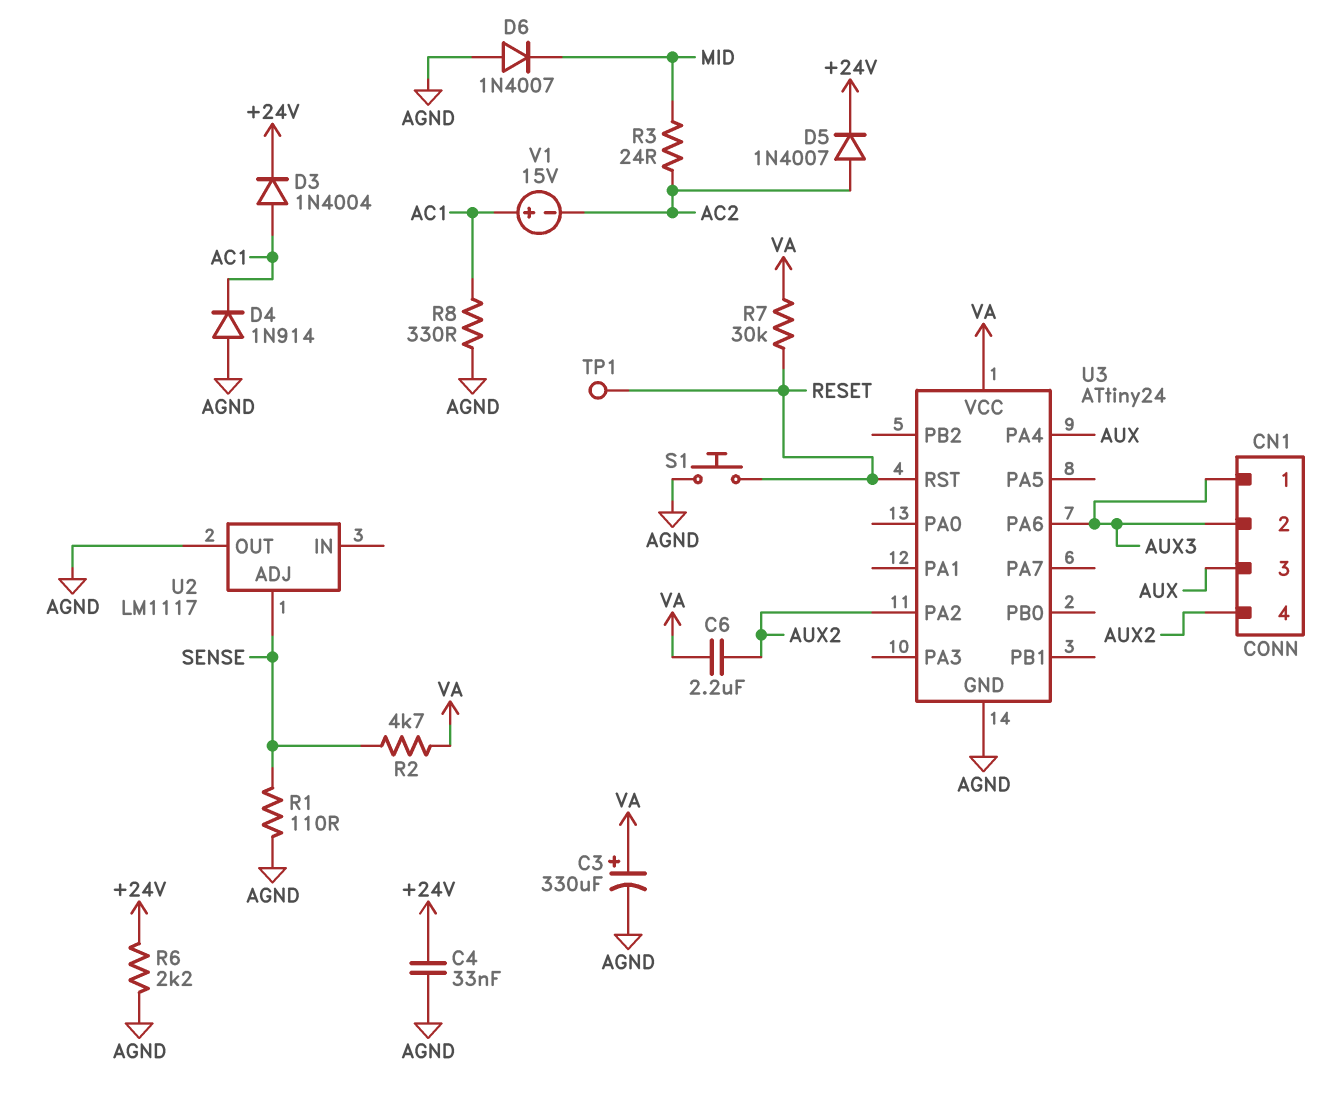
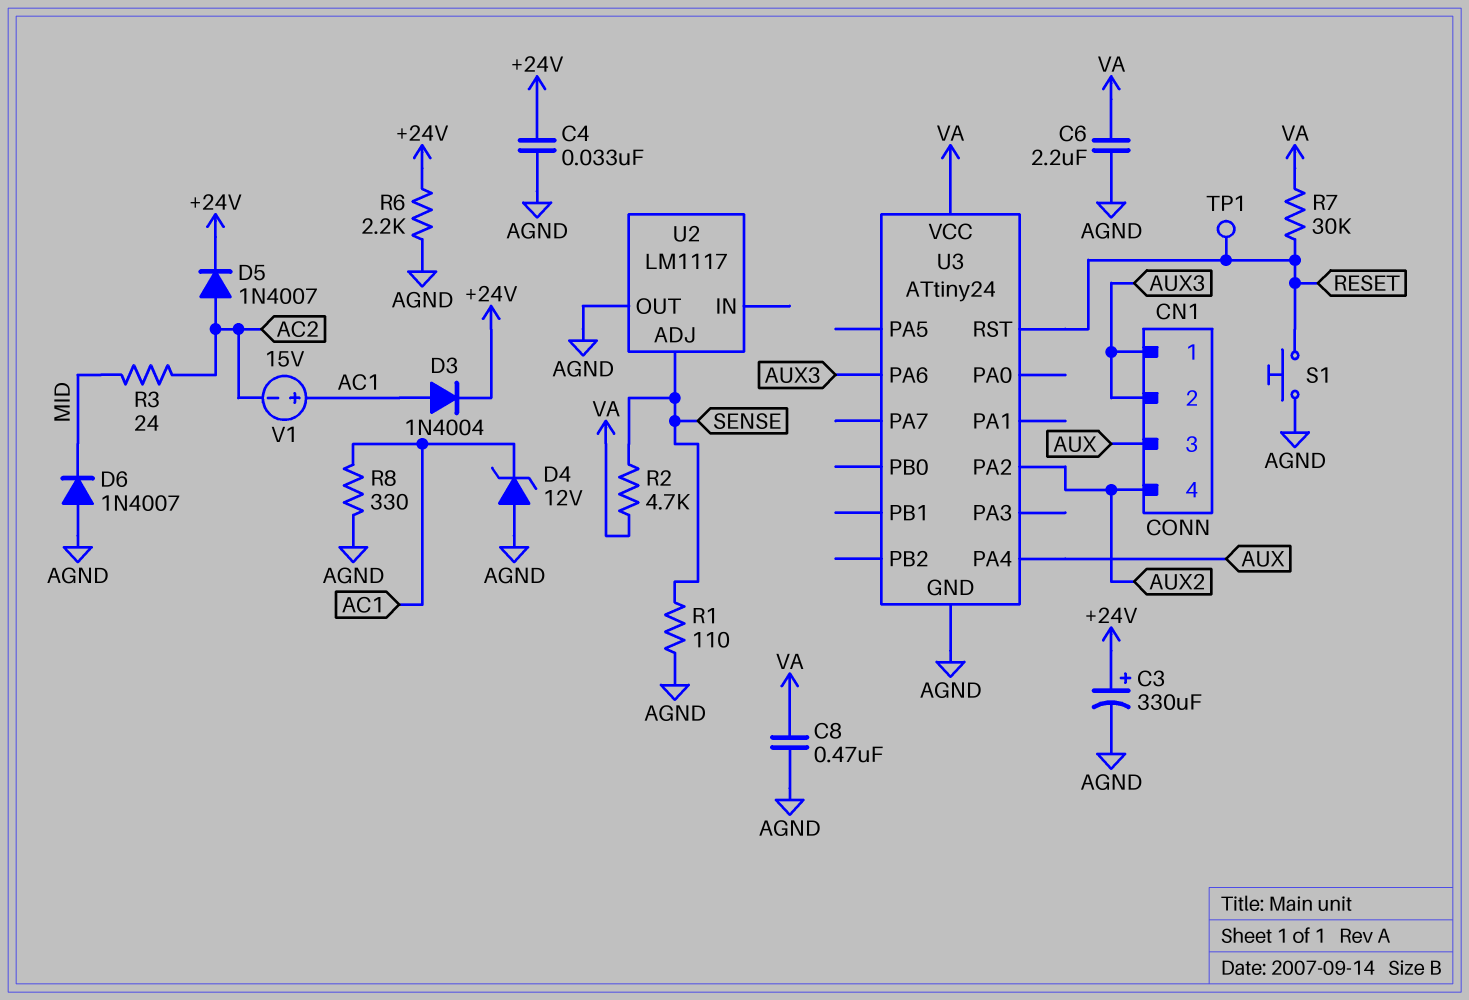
C3: 330uF (plus VA, minus AGND) -> 330uF (plus +24V, minus AGND)
C6: 2.2uF (AUX2, VA) -> 2.2uF (AGND, VA)
C8: none -> 470nF (AGND, VA)
D4: diode 1N914 (A AGND, K AC1) -> zener 12V (A AGND, K AC1)

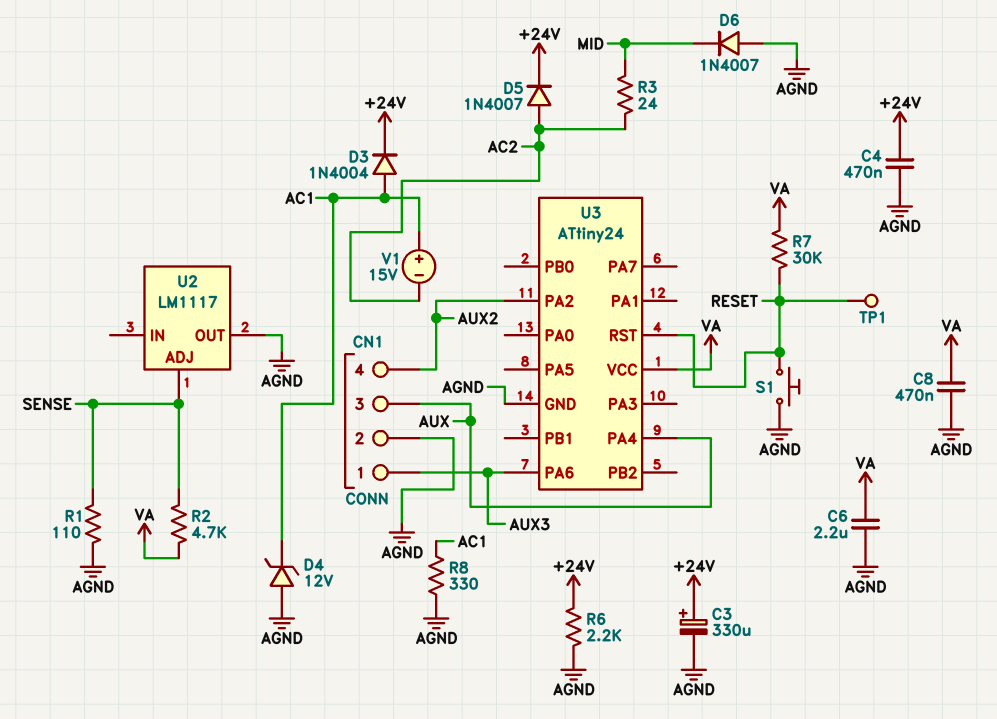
C4: 33nF (+24V, AGND) -> 470nF (+24V, AGND)
CN1 pin 2: AUX3 -> AGND

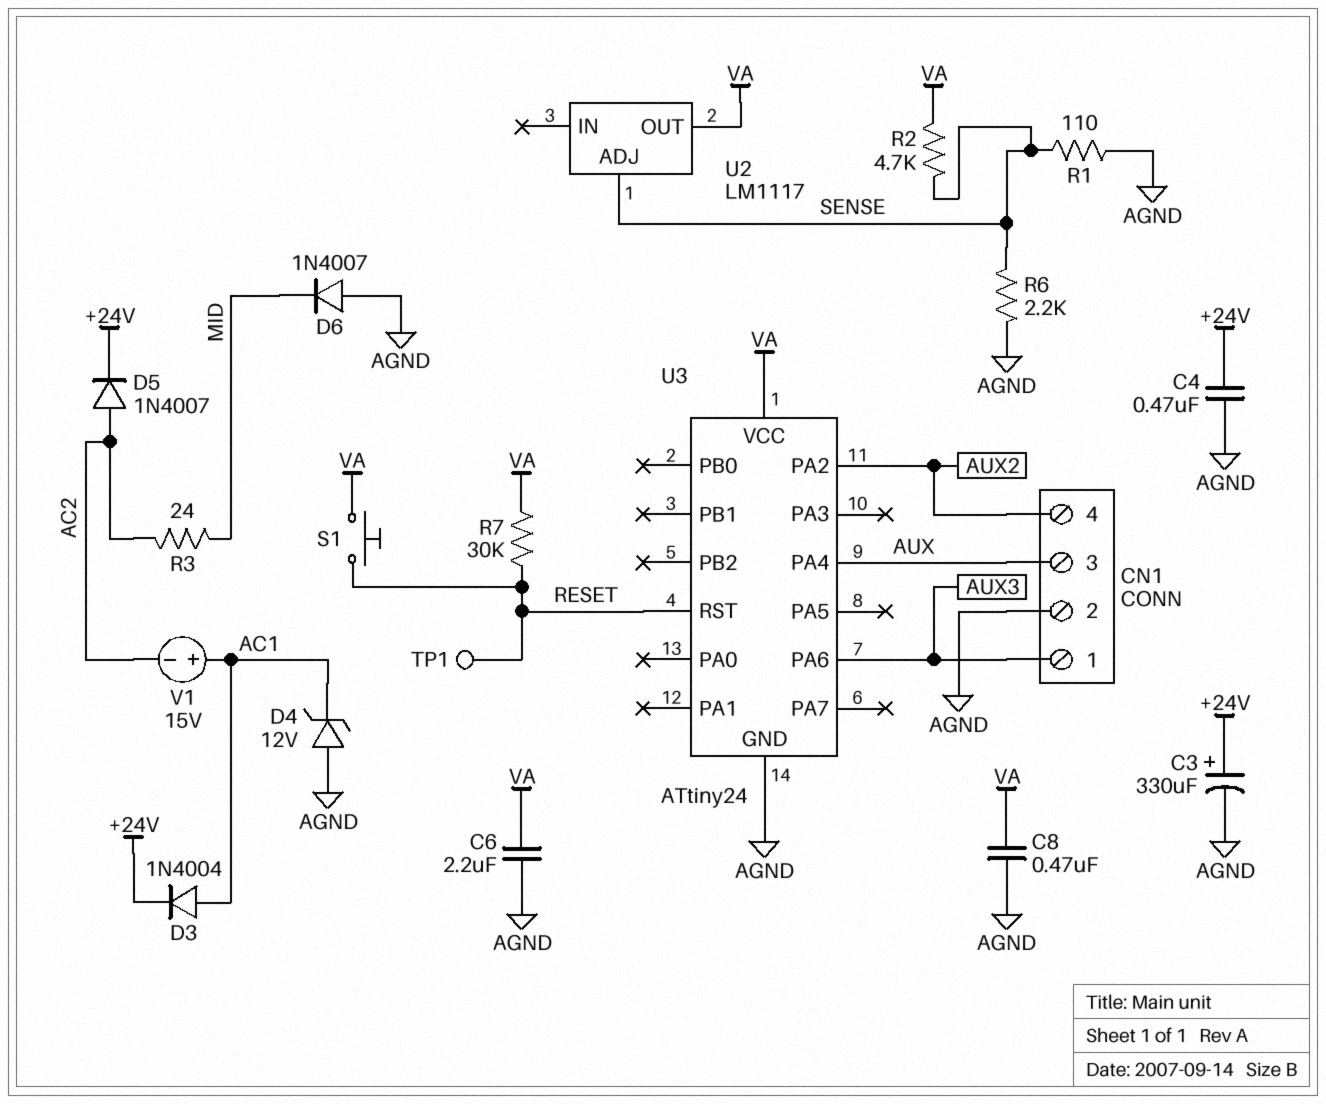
R6: 2.2k (+24V, AGND) -> 2.2k (AGND, SENSE)
R8: 330 (AC1, AGND) -> none
S1: button (AGND, RESET) -> button (RESET, VA)
U2 pin OUT: AGND -> VA

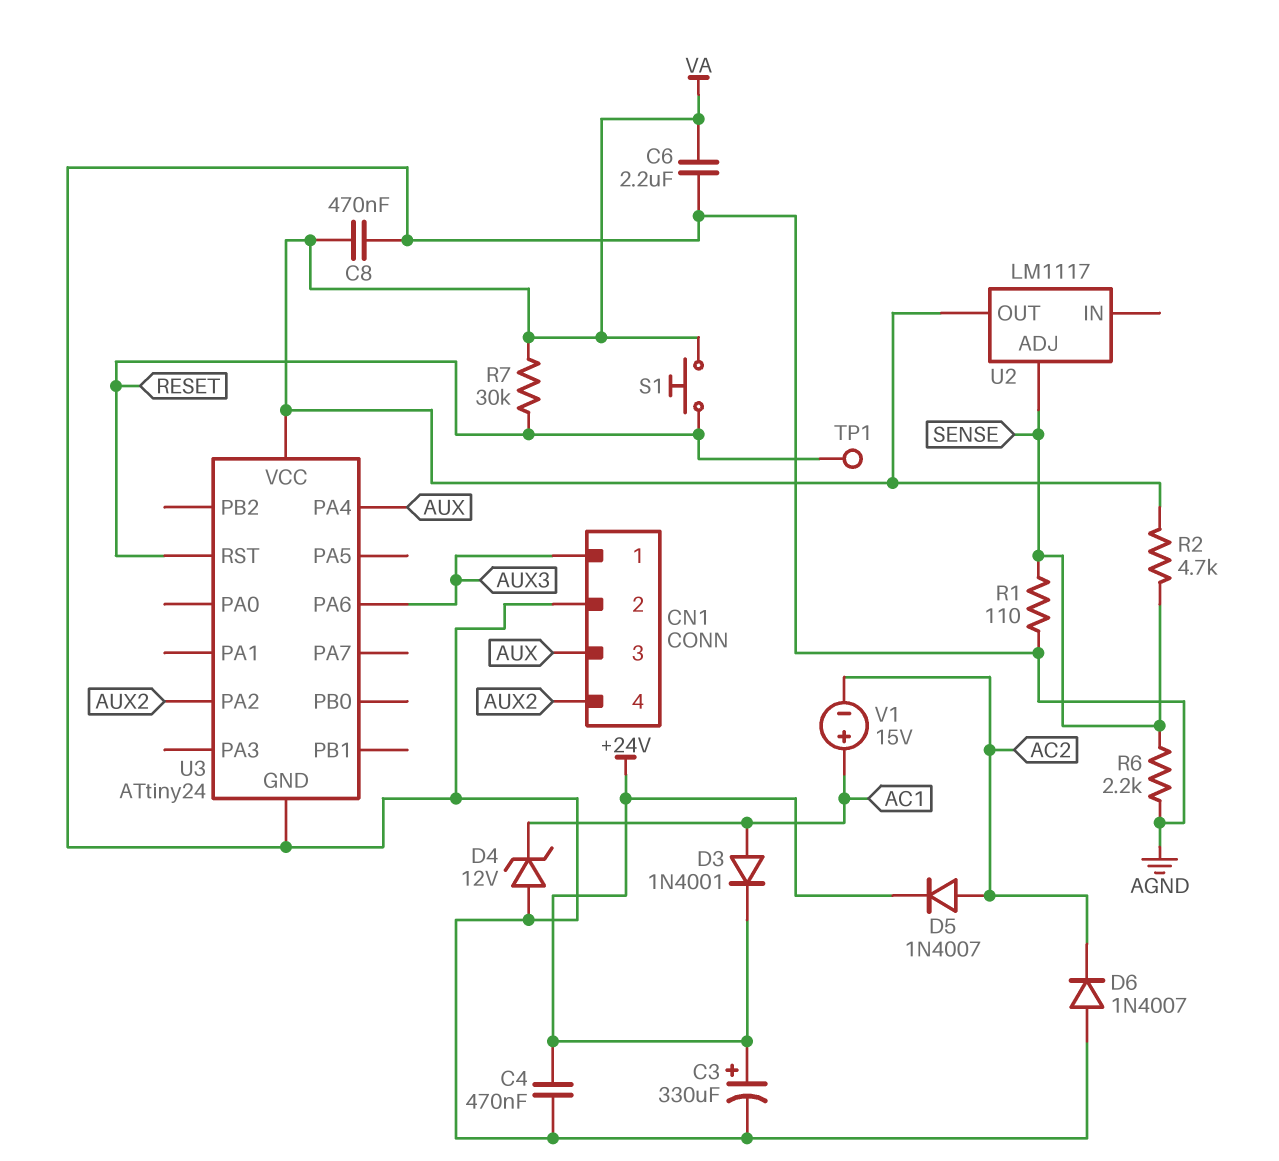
D3: diode 1N4004 (A AC1, K +24V) -> diode 1N4001 (A AC1, K +24V)
D6: diode 1N4007 (A AGND, K MID) -> diode 1N4007 (A AGND, K AC2)
R3: 24 (AC2, MID) -> none

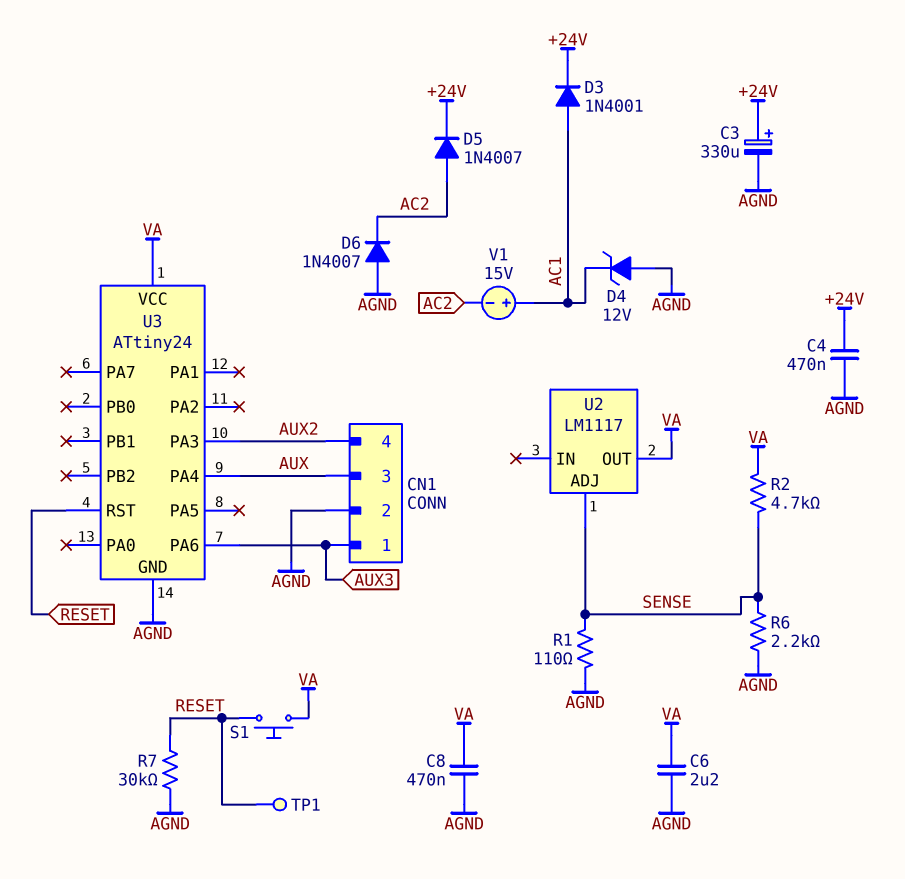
R7: 30k (RESET, VA) -> 30k (AGND, RESET)
U3 pin PA2: AUX2 -> none
U3 pin PA3: none -> AUX2

